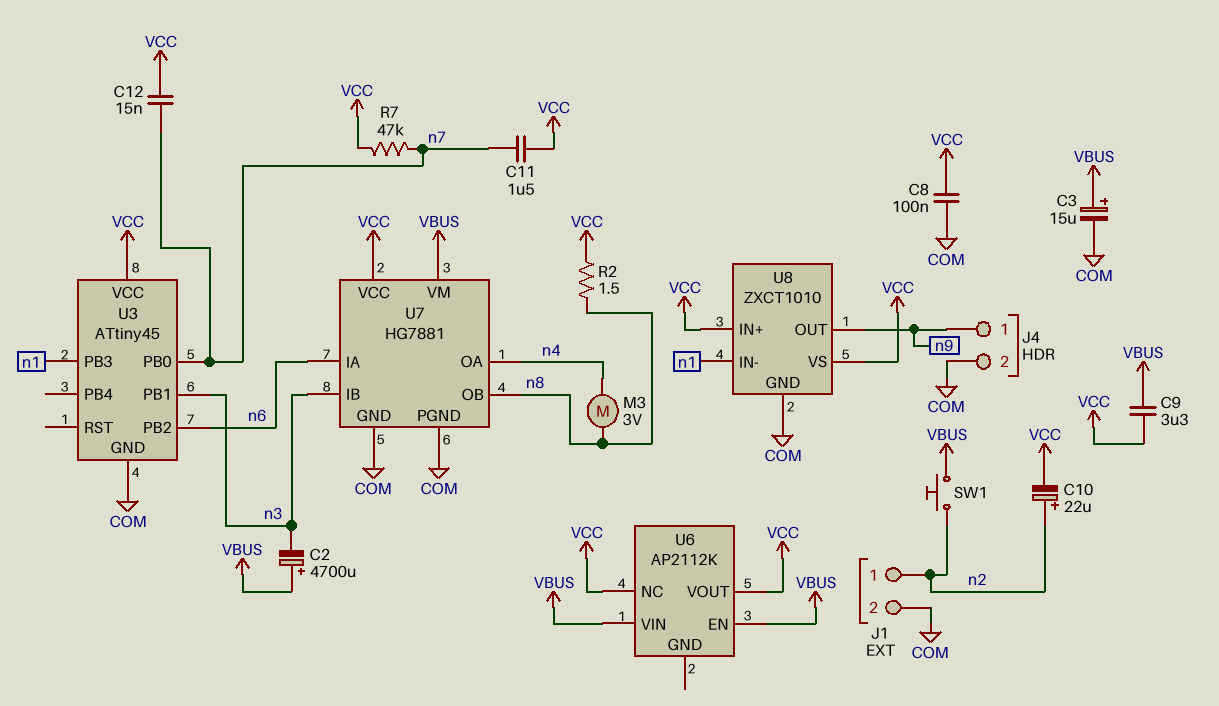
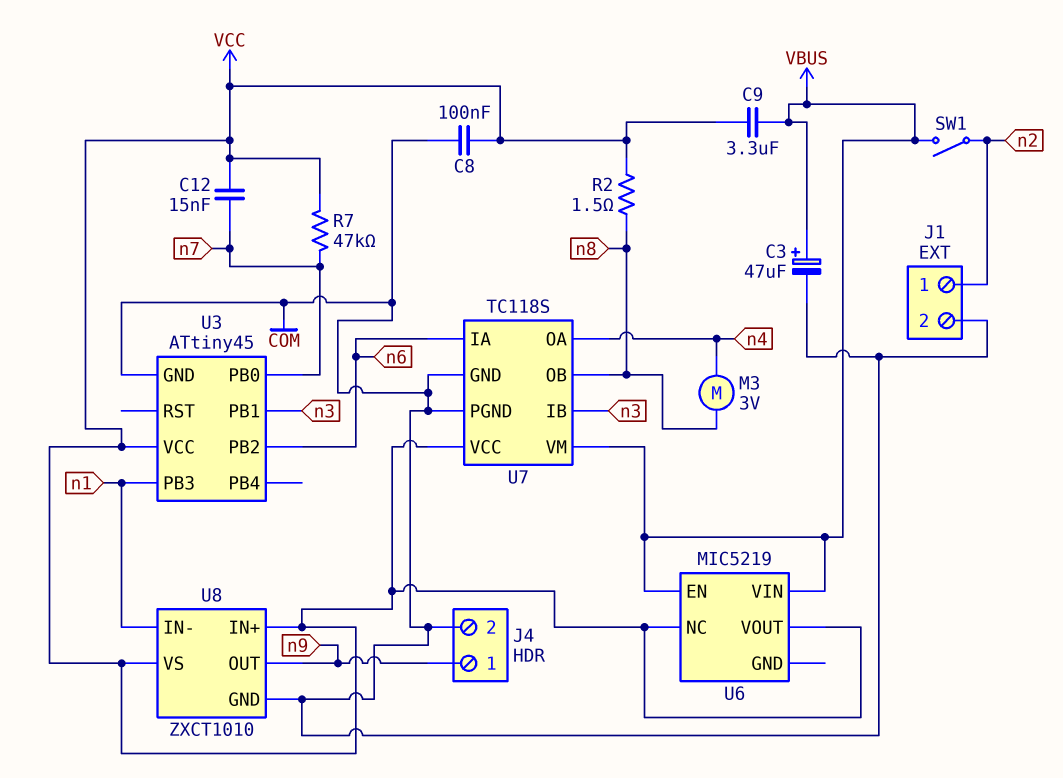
C2: 4700uF (plus VBUS, minus n3) -> none
C3: 15uF (plus VBUS, minus COM) -> 47uF (plus VBUS, minus COM)
C10: 22uF (plus n2, minus VCC) -> none
C11: 1.5uF (VCC, n7) -> none
SW1: button (VBUS, n2) -> switch (VBUS, n2)
U6: AP2112K -> MIC5219
U7: HG7881 -> TC118S

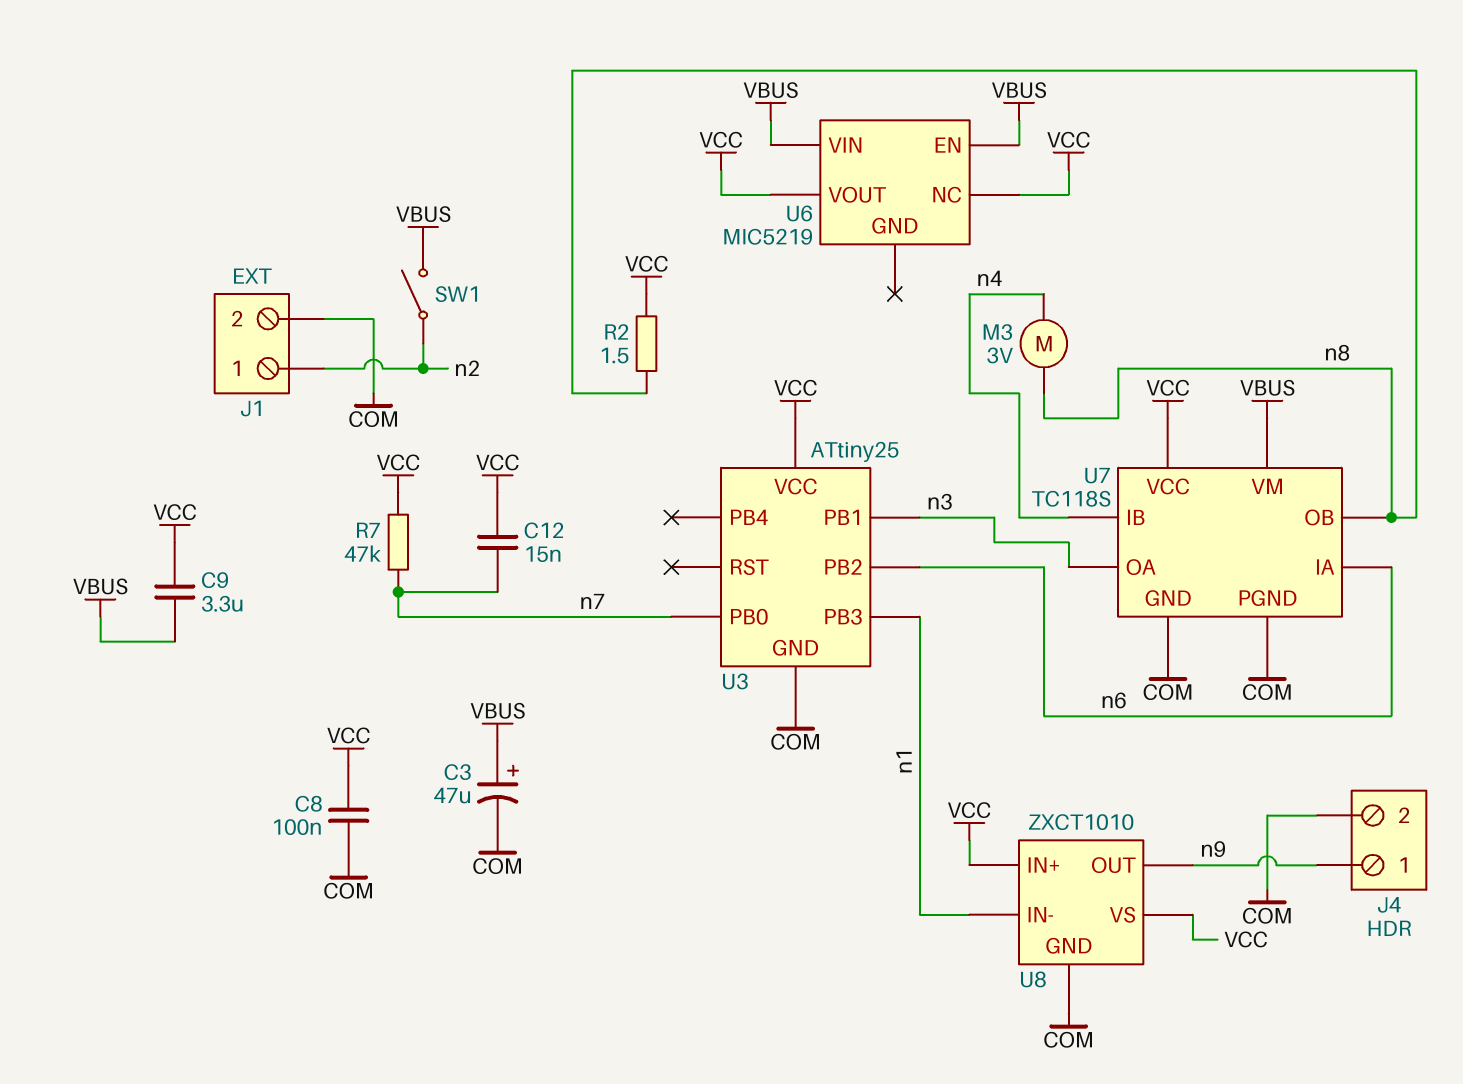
U3: ATtiny45 -> ATtiny25
U7 pin IB: n3 -> n4
U7 pin OA: n4 -> n3

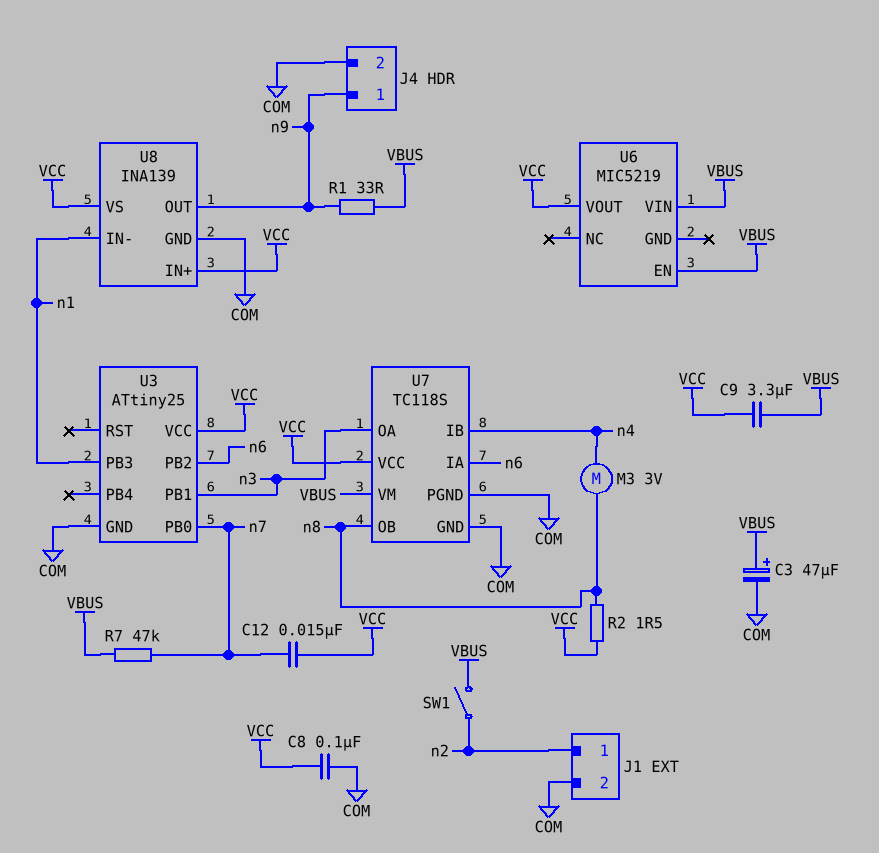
R1: none -> 33 (VBUS, n9)
R7: 47k (VCC, n7) -> 47k (VBUS, n7)
U6 pin NC: VCC -> none
U8: ZXCT1010 -> INA139

